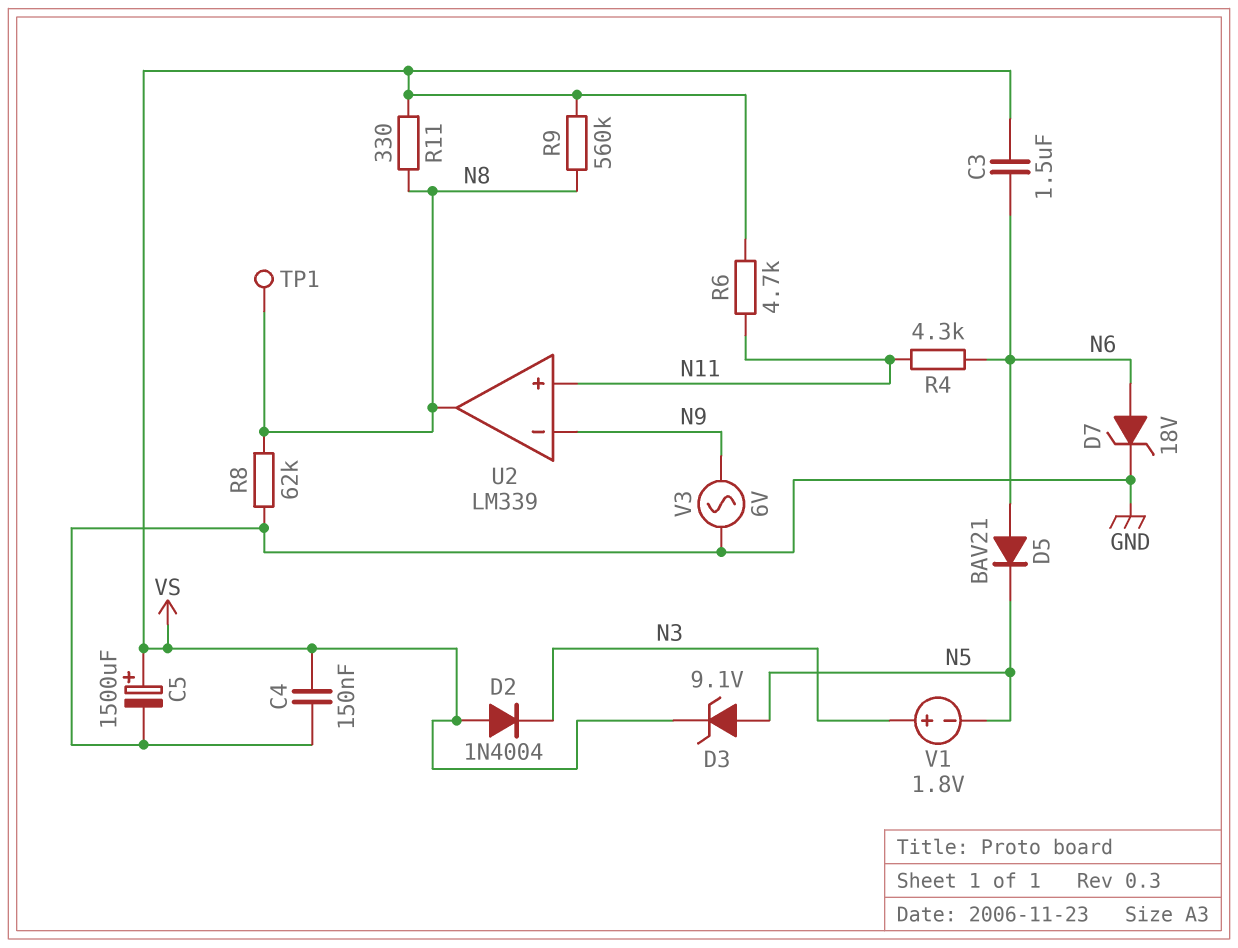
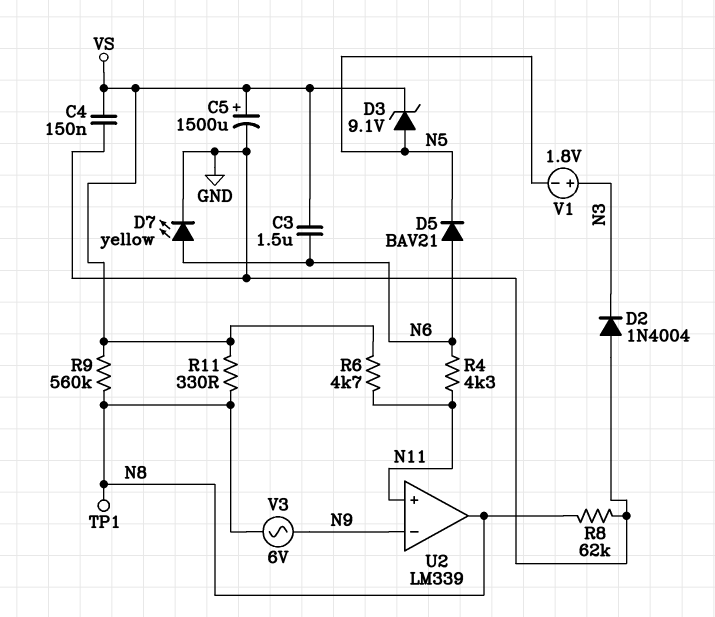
D2: diode 1N4004 (A VS, K N3) -> diode 1N4004 (A GND, K N3)
D7: zener 18V (A N6, K GND) -> LED yellow (A N6, K GND)
V3: AC 6V (GND, N9) -> AC 6V (N8, N9)

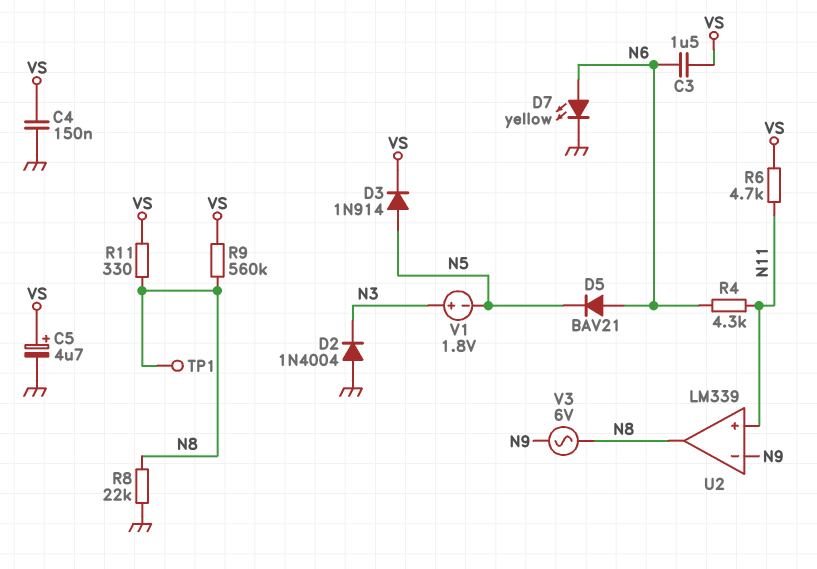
C5: 1500uF (plus VS, minus GND) -> 4.7uF (plus VS, minus GND)
D3: zener 9.1V (A N5, K VS) -> diode 1N914 (A N5, K VS)
R8: 62k (GND, N8) -> 22k (GND, N8)

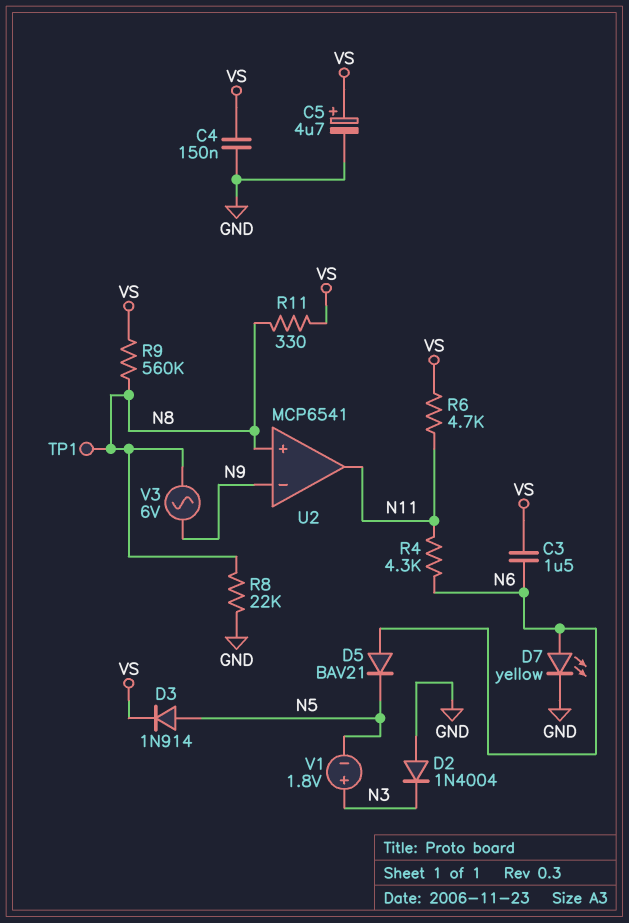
U2: LM339 -> MCP6541
U2 pin in+: N11 -> N8
U2 pin out: N8 -> N11

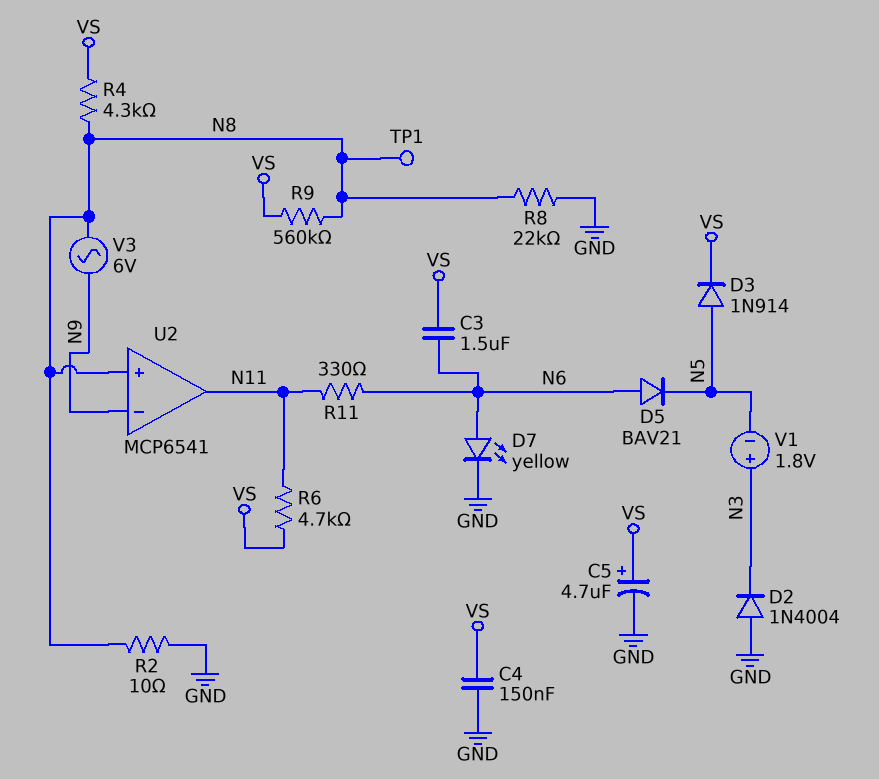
R2: none -> 10 (GND, N8)
R4: 4.3k (N6, N11) -> 4.3k (N8, VS)
R11: 330 (N8, VS) -> 330 (N6, N11)

